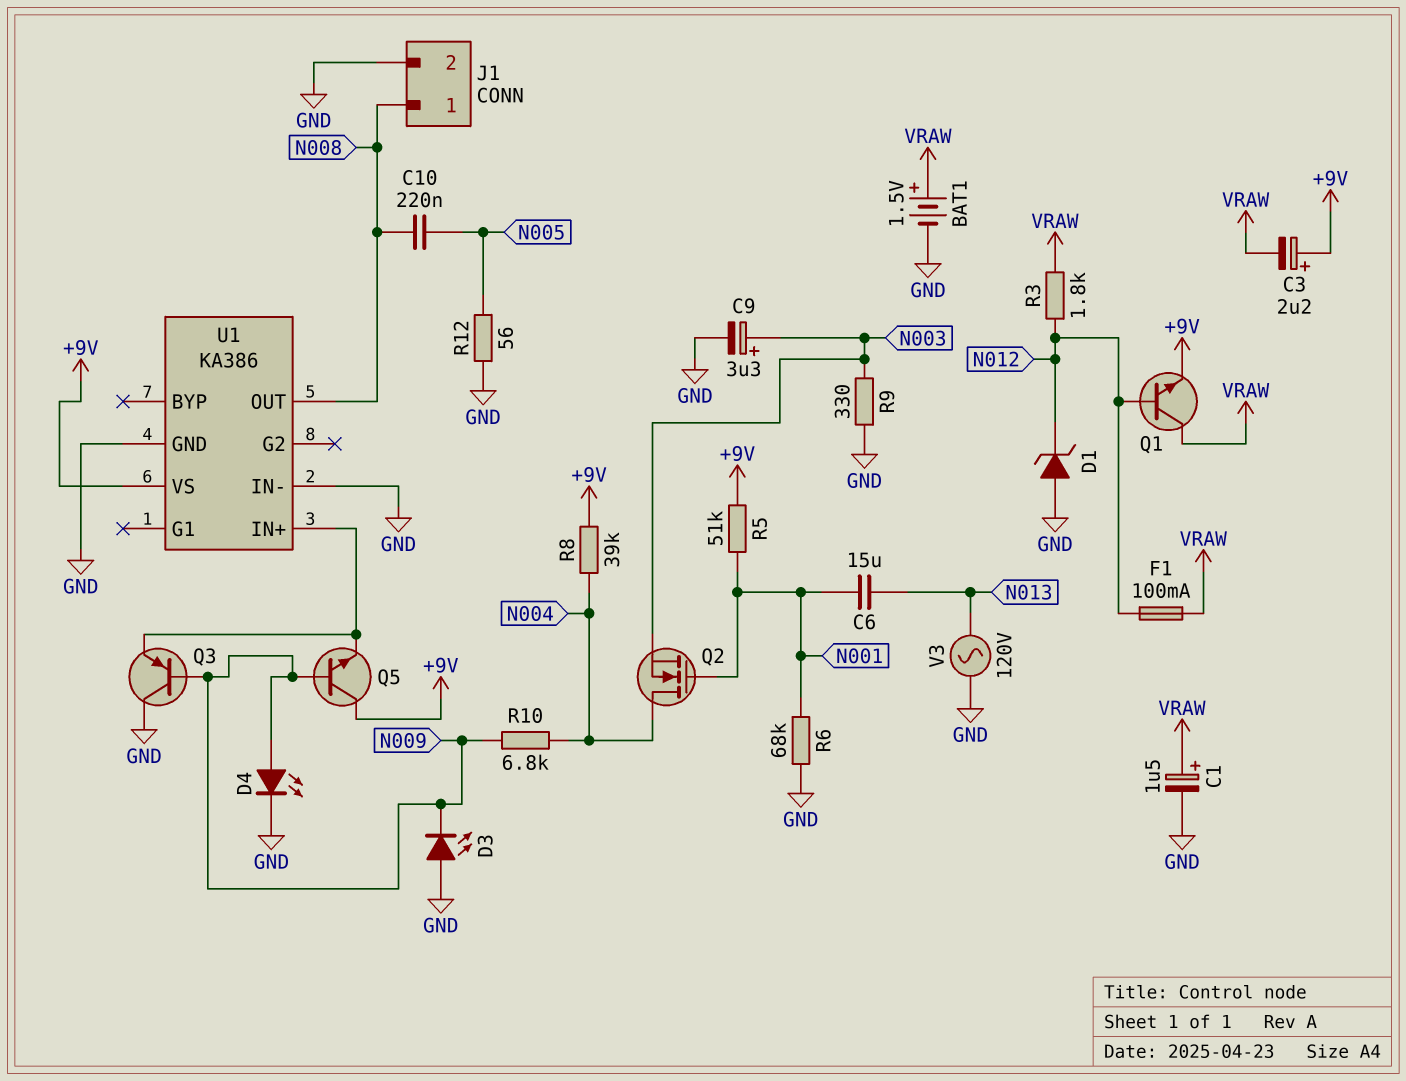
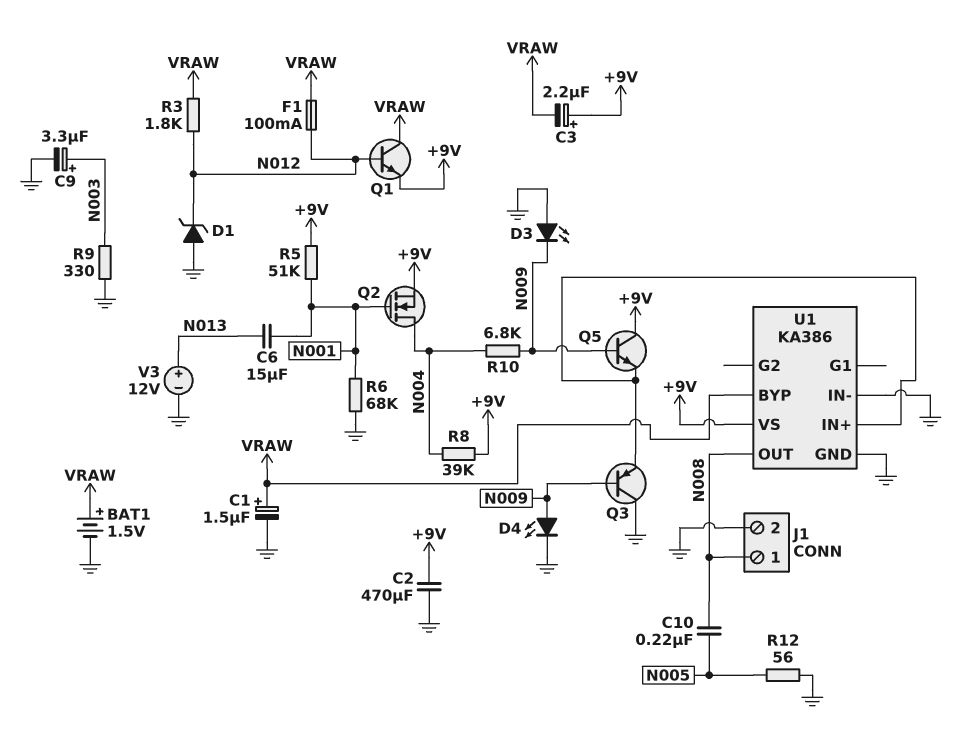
C2: none -> 470uF (+9V, GND)
Q2: NMOS (G N001, D N004, S N003) -> NMOS (G N001, D N004, S +9V)
U1 pin BYP: none -> VRAW
V3: AC 120V (GND, N013) -> 12V (plus N013, minus GND)

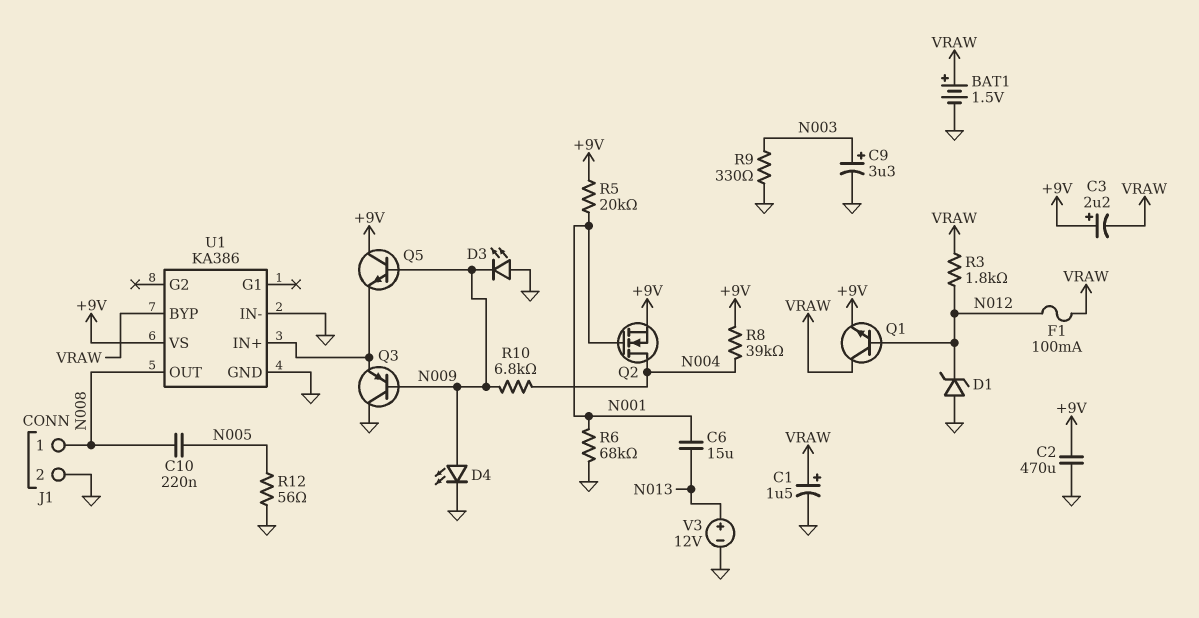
R5: 51k (+9V, N001) -> 20k (+9V, N001)

